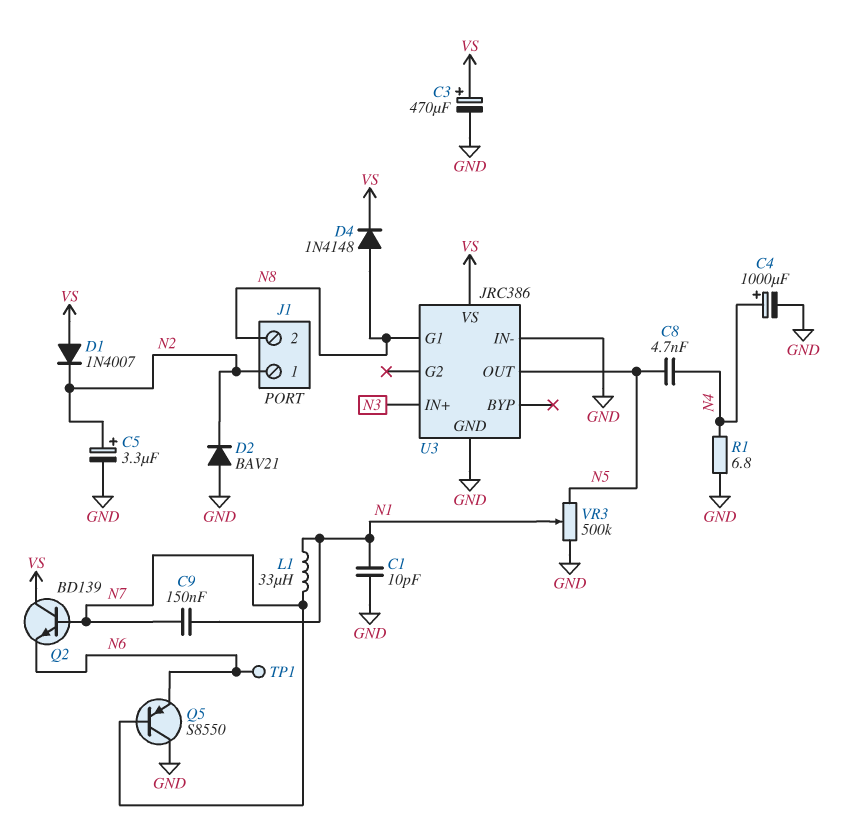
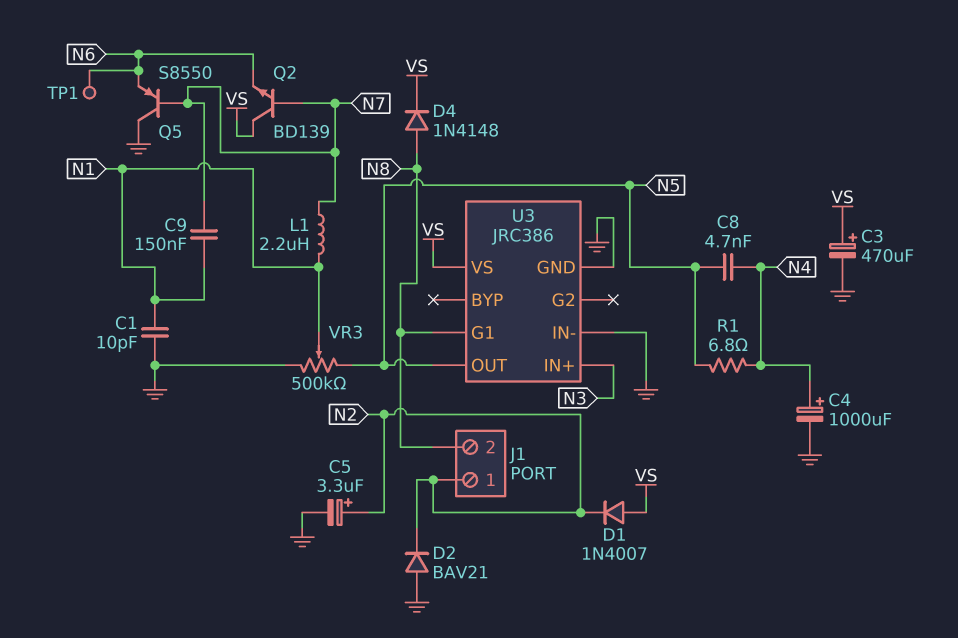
L1: 33uH (N1, N7) -> 2.2uH (N1, N7)
R1: 6.8 (GND, N4) -> 6.8 (N4, N5)

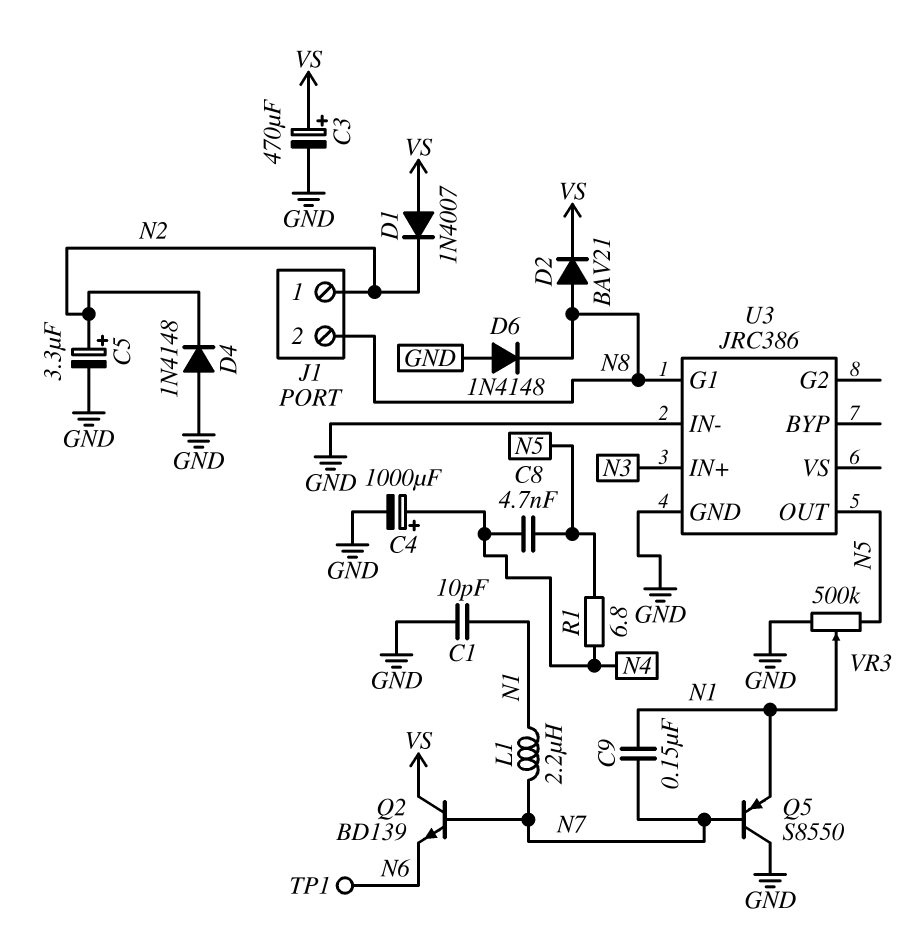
D2: diode BAV21 (A GND, K N2) -> diode BAV21 (A N8, K VS)
D4: diode 1N4148 (A N8, K VS) -> diode 1N4148 (A GND, K N2)
D6: none -> diode 1N4148 (A GND, K N8)
Q5: PNP S8550 (B N7, C GND, E N6) -> PNP S8550 (B N7, C GND, E N1)
U3 pin VS: VS -> none

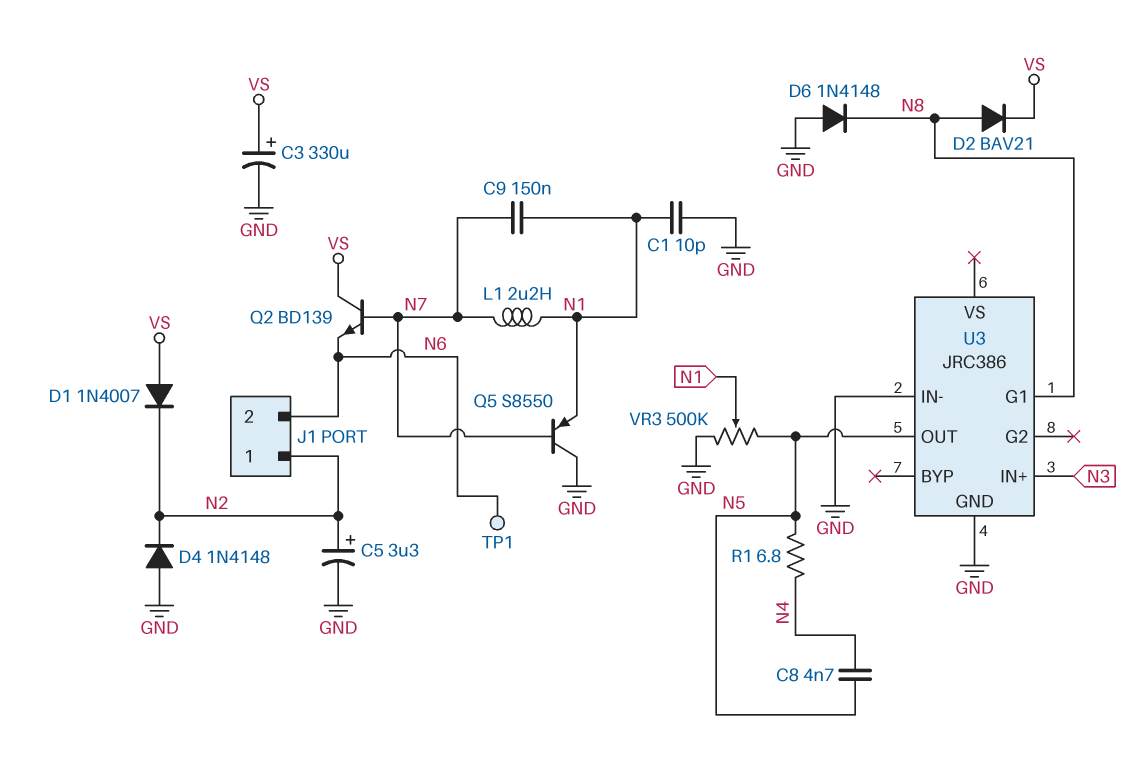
C3: 470uF (plus VS, minus GND) -> 330uF (plus VS, minus GND)
C4: 1000uF (plus N4, minus GND) -> none
J1 pin 2: N8 -> N6

